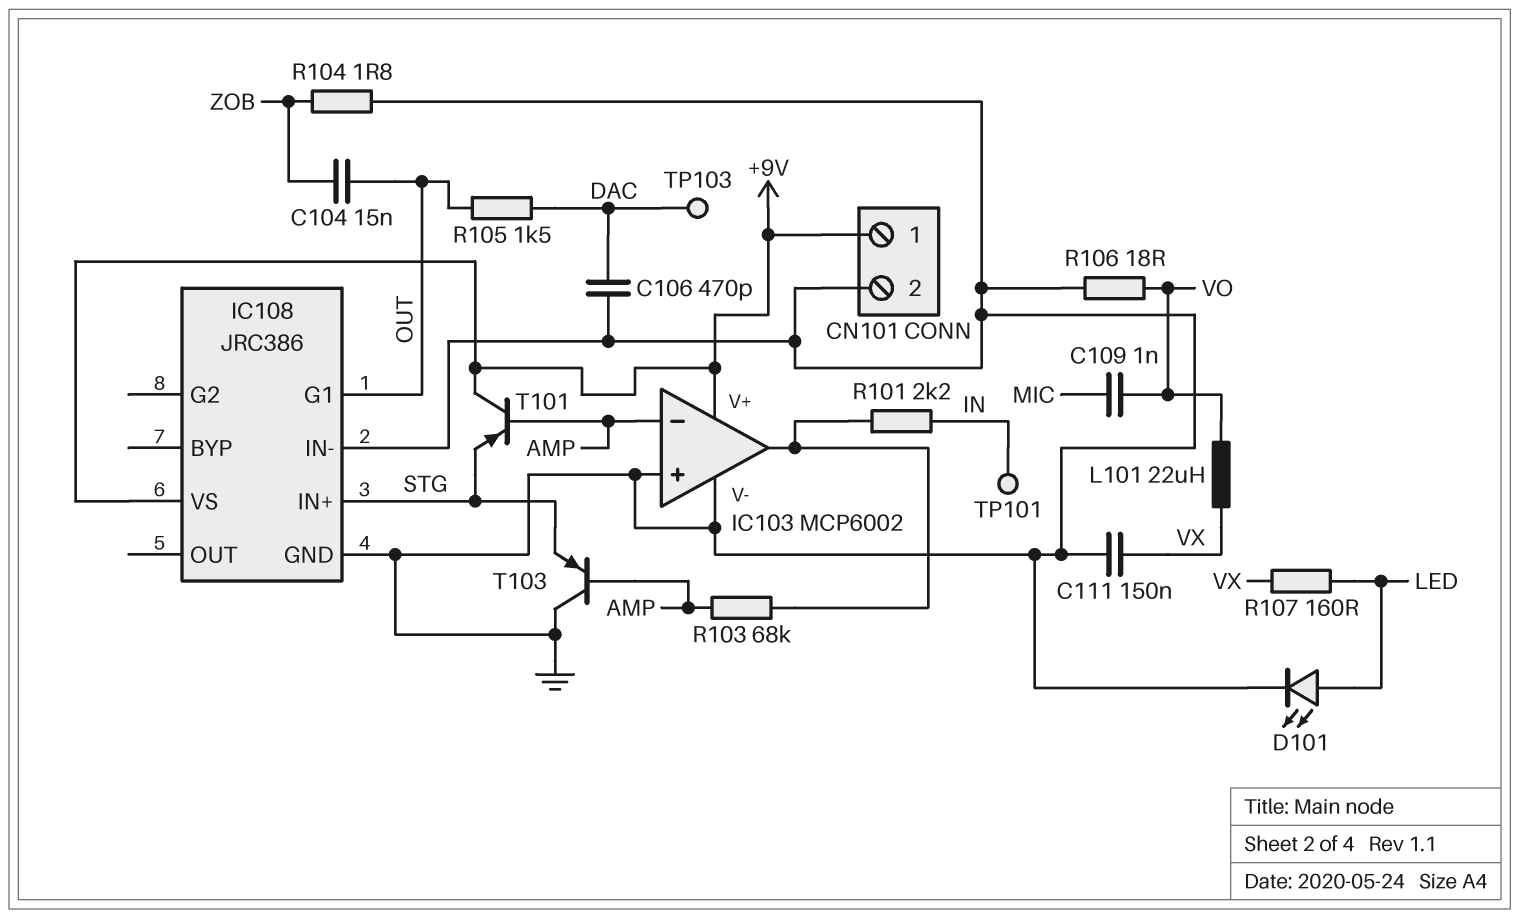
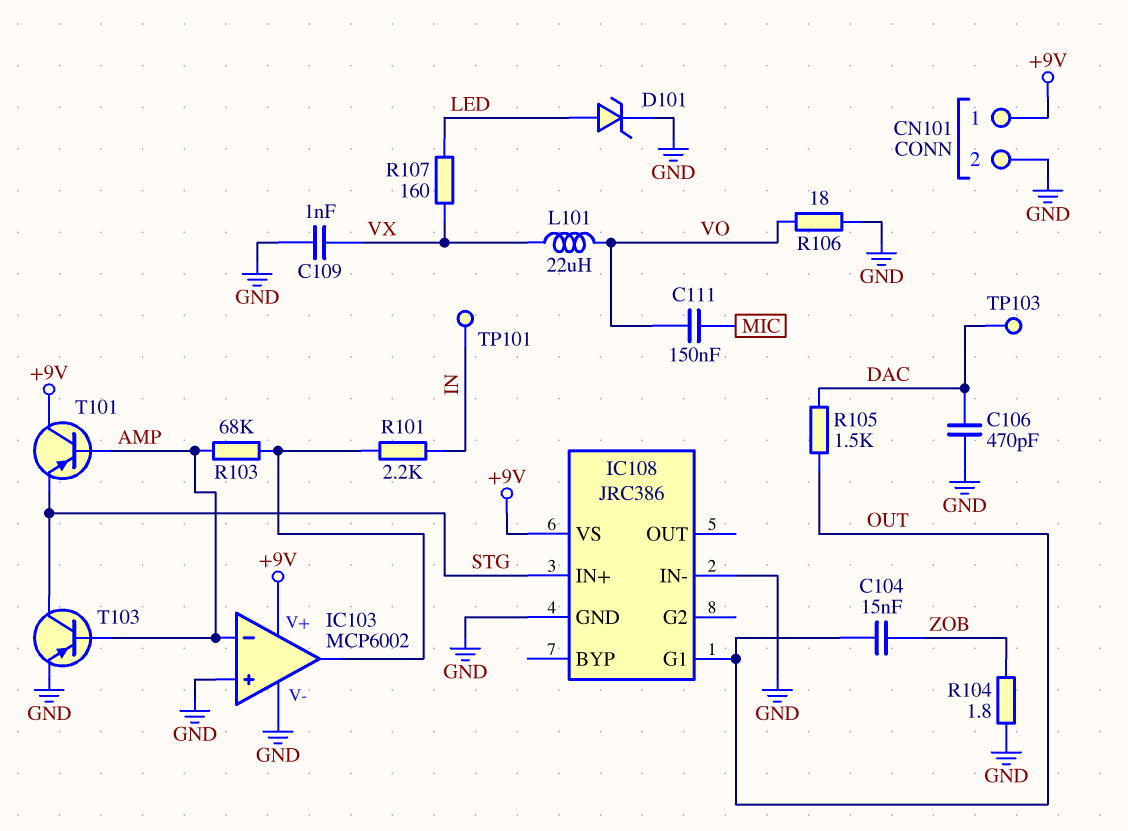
C109: 1nF (MIC, VO) -> 1nF (GND, VX)
C111: 150nF (GND, VX) -> 150nF (MIC, VO)
D101: LED (A LED, K GND) -> zener (A LED, K GND)
T103: PNP (B AMP, C GND, E STG) -> PNP (B AMP, C STG, E GND)

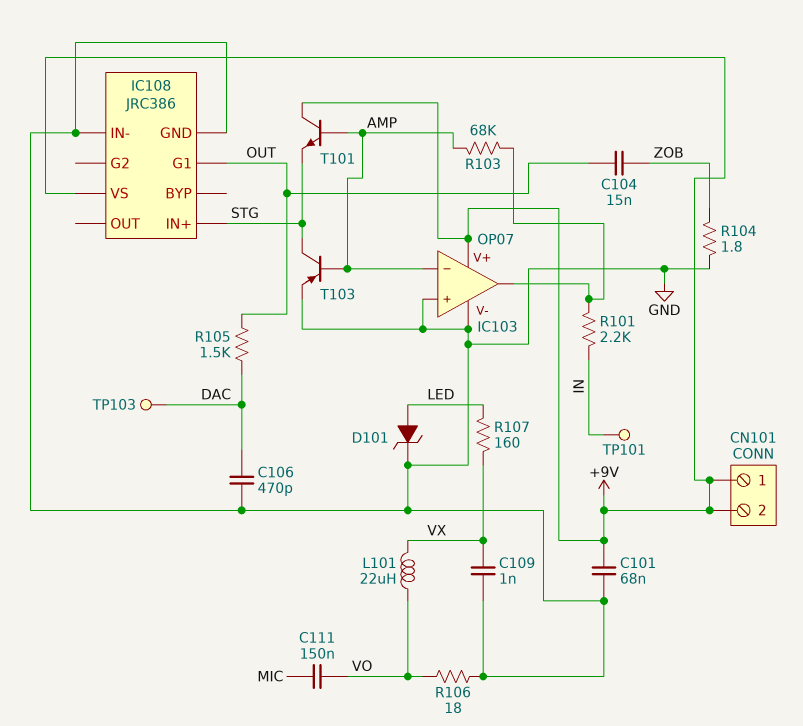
C101: none -> 68nF (+9V, GND)
CN101 pin 2: GND -> +9V
IC103: MCP6002 -> OP07
T101: PNP (B AMP, C +9V, E STG) -> NPN (B AMP, C +9V, E STG)

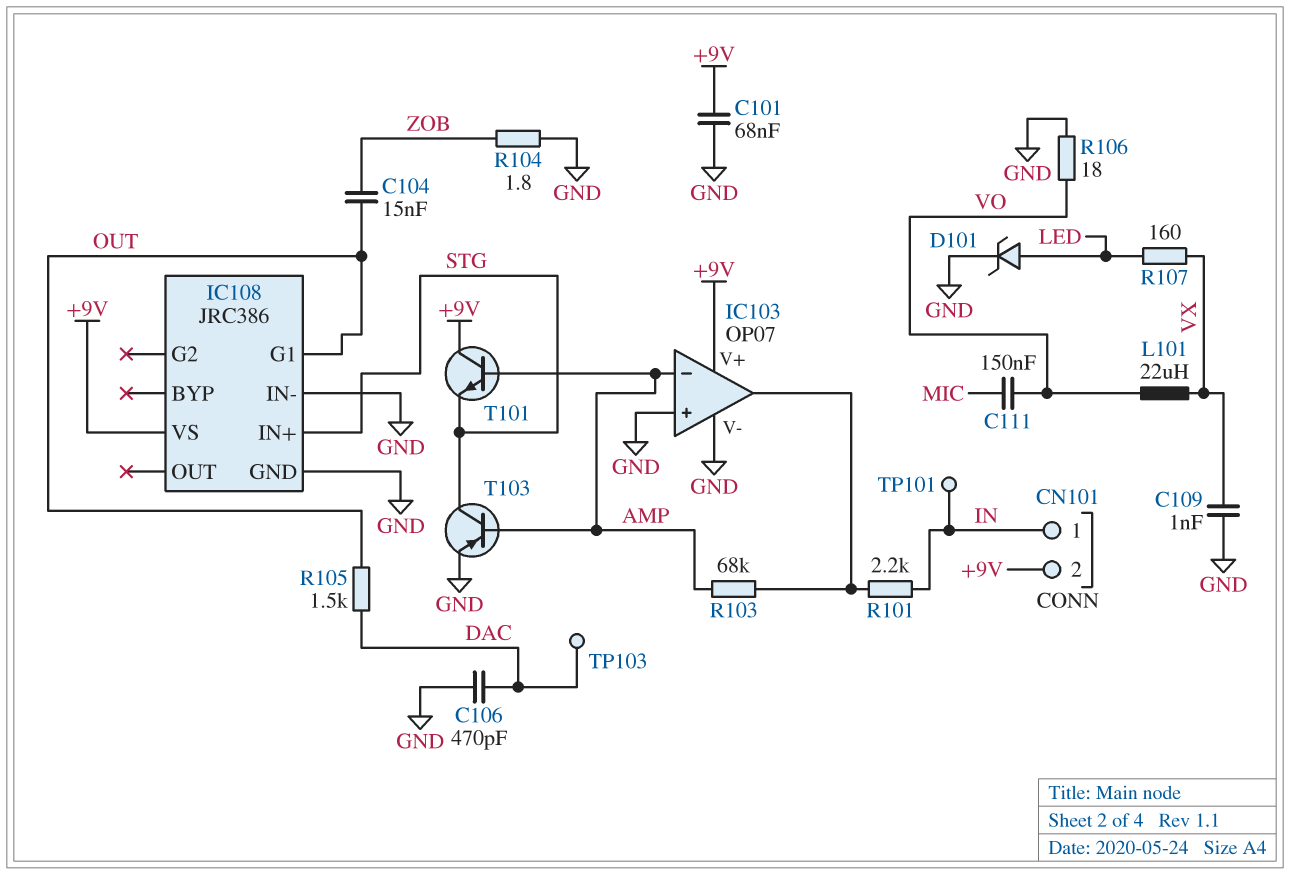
CN101 pin 1: +9V -> IN

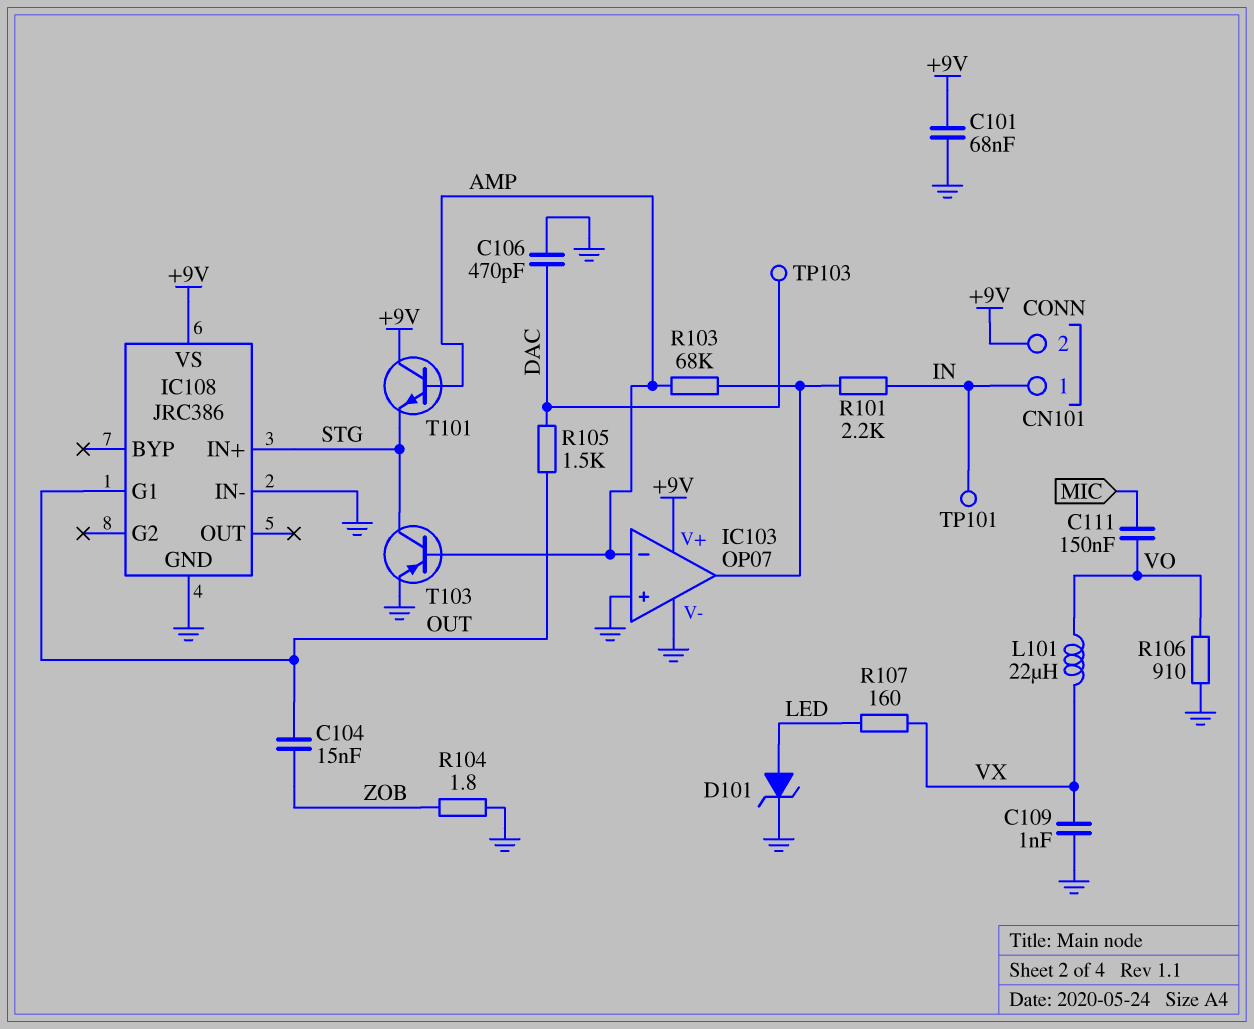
R106: 18 (GND, VO) -> 910 (GND, VO)

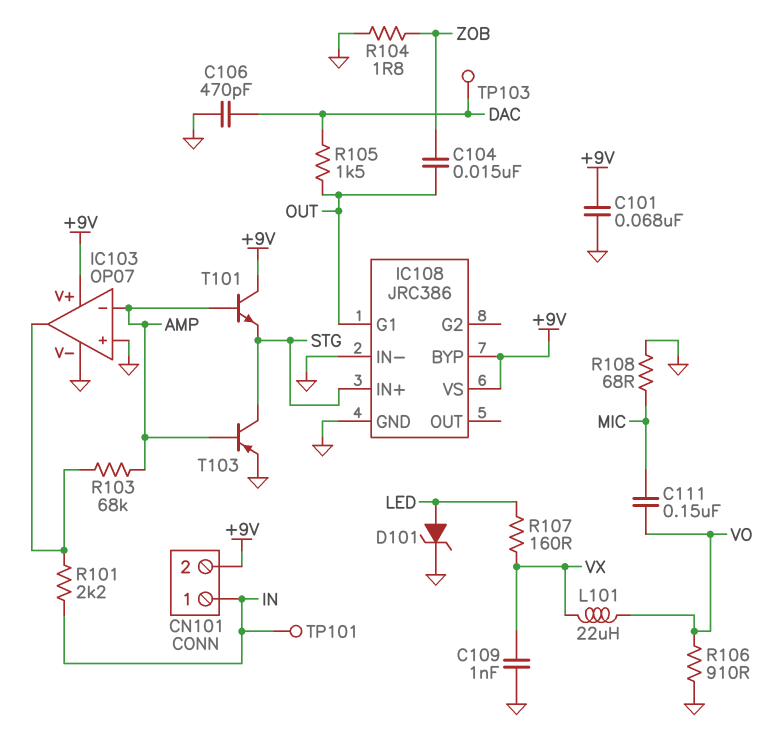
IC108 pin BYP: none -> +9V
R108: none -> 68 (GND, MIC)

